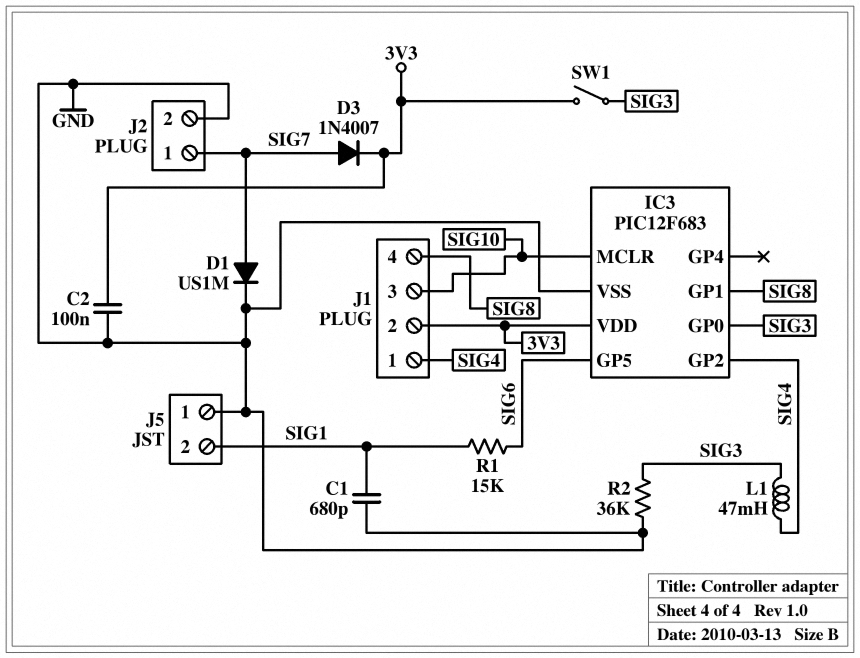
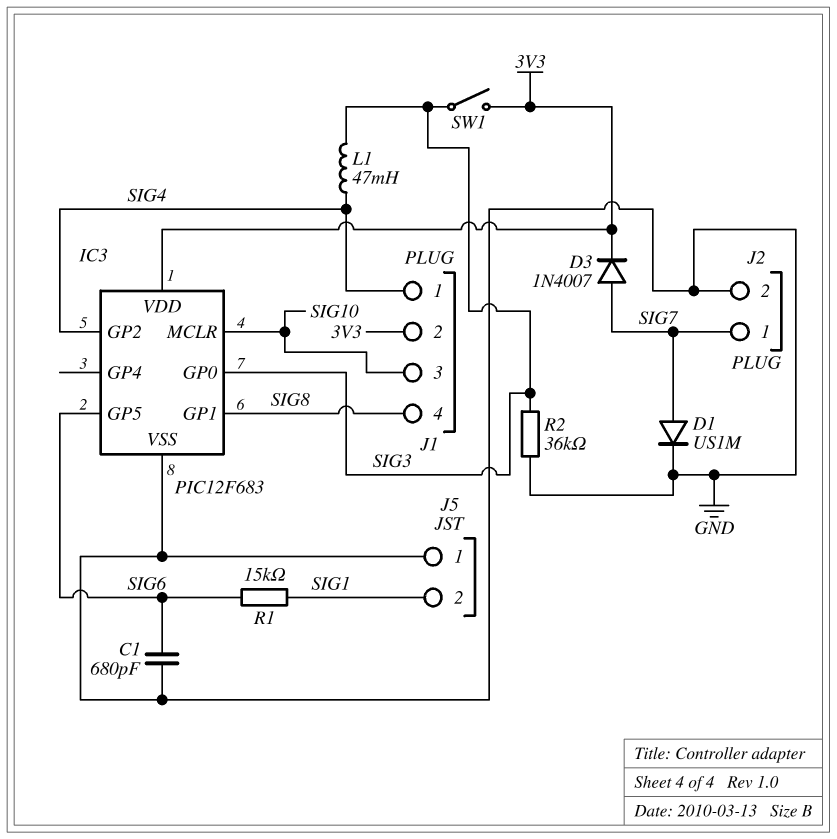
C1: 680pF (GND, SIG1) -> 680pF (GND, SIG6)
C2: 100nF (3V3, GND) -> none

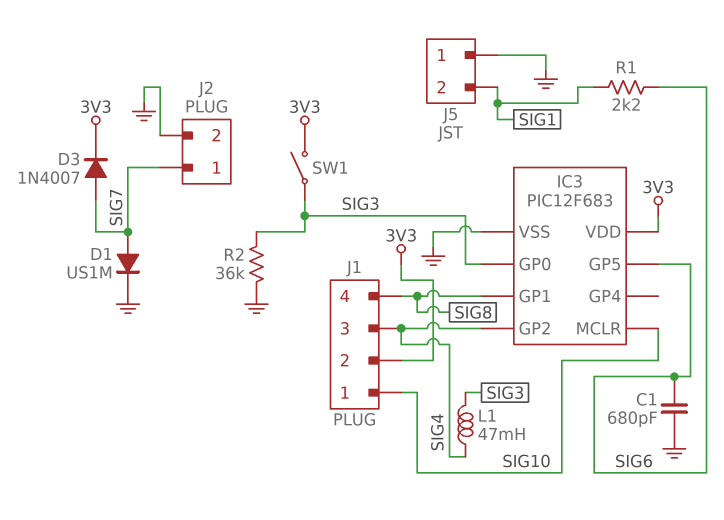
J1 pin 1: SIG4 -> SIG10
J1 pin 3: SIG10 -> SIG4
R1: 15k (SIG1, SIG6) -> 2.2k (SIG1, SIG6)

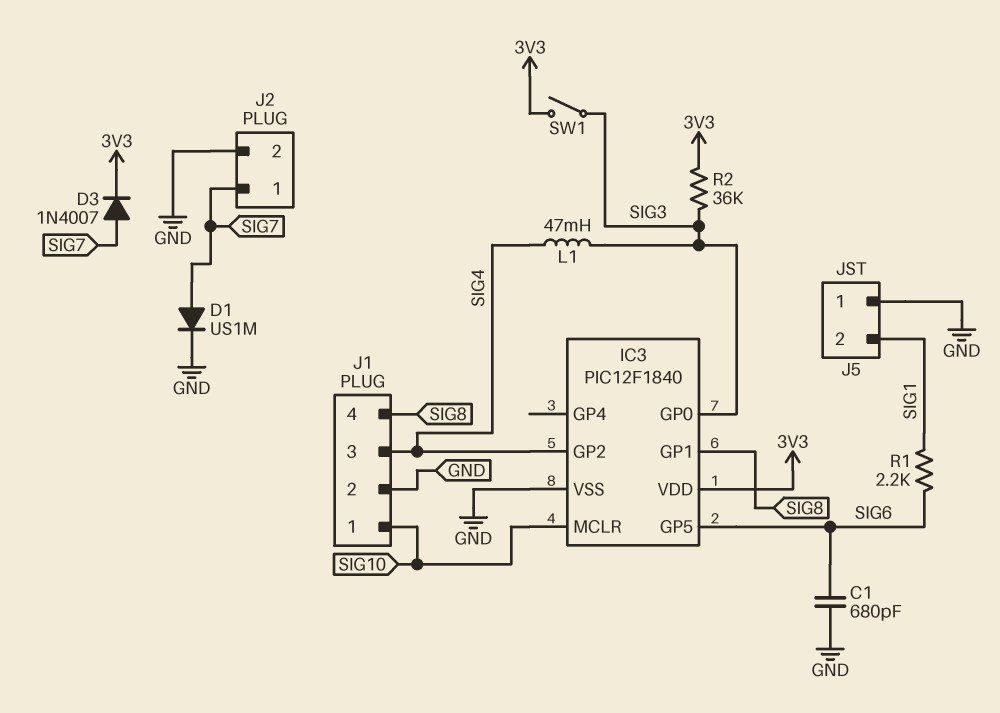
IC3: PIC12F683 -> PIC12F1840
J1 pin 2: 3V3 -> GND
R2: 36k (GND, SIG3) -> 36k (3V3, SIG3)

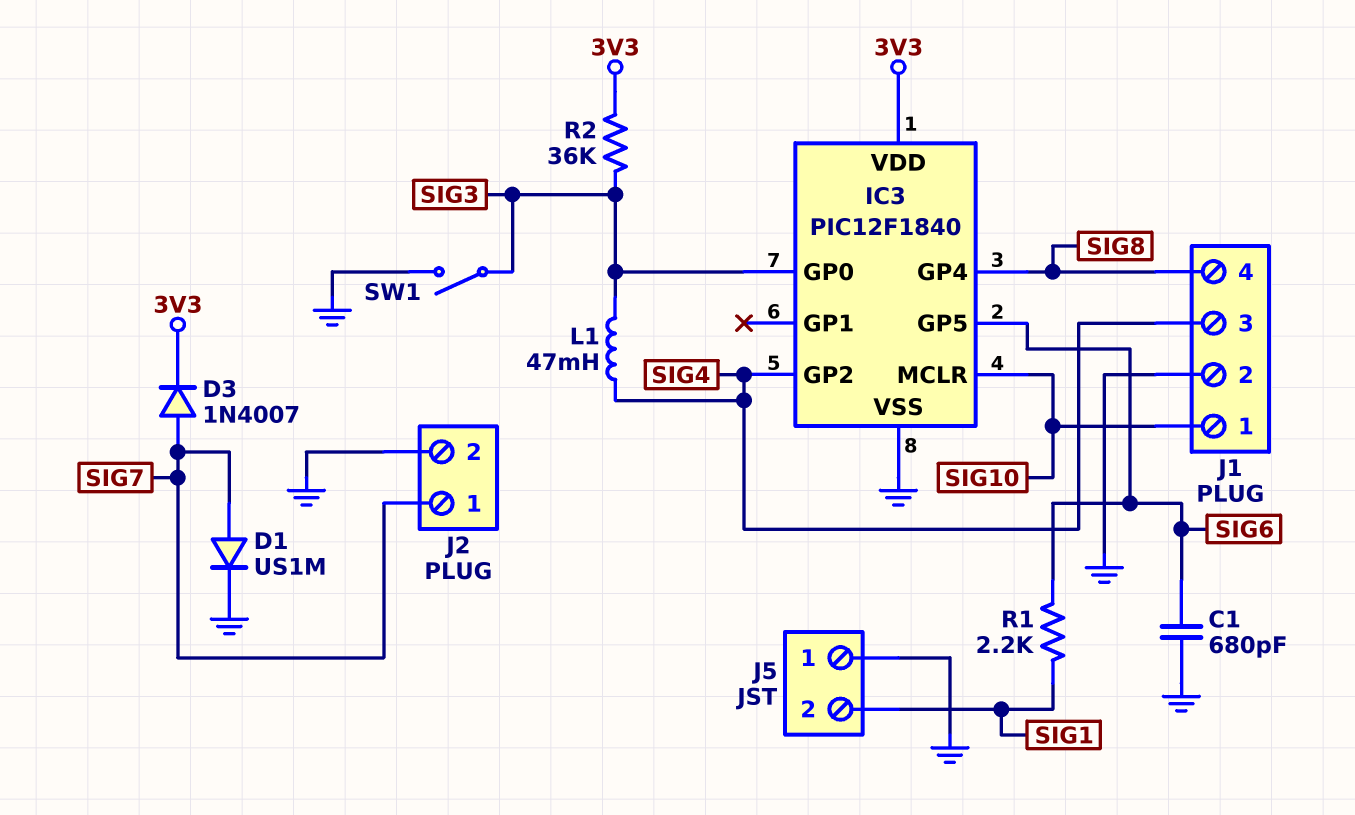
IC3 pin GP1: SIG8 -> none
IC3 pin GP4: none -> SIG8
SW1: switch (3V3, SIG3) -> switch (GND, SIG3)

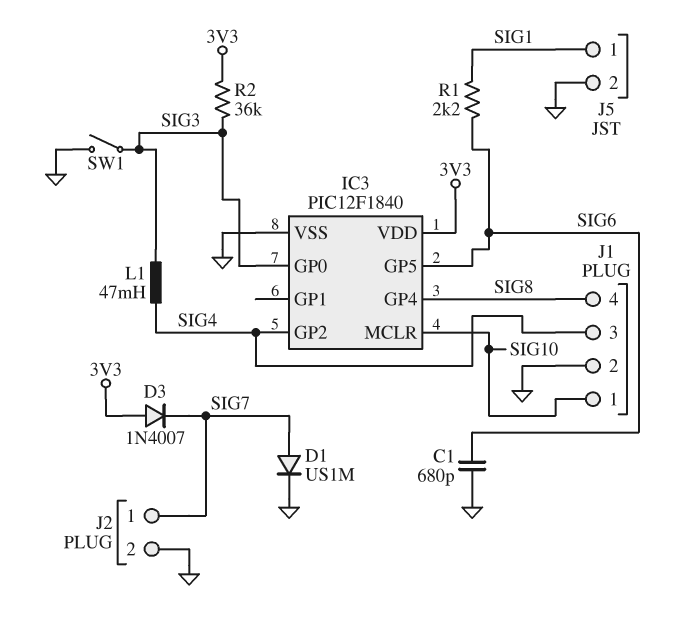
D3: diode 1N4007 (A SIG7, K 3V3) -> diode 1N4007 (A 3V3, K SIG7)
J5 pin 1: GND -> SIG1
J5 pin 2: SIG1 -> GND

